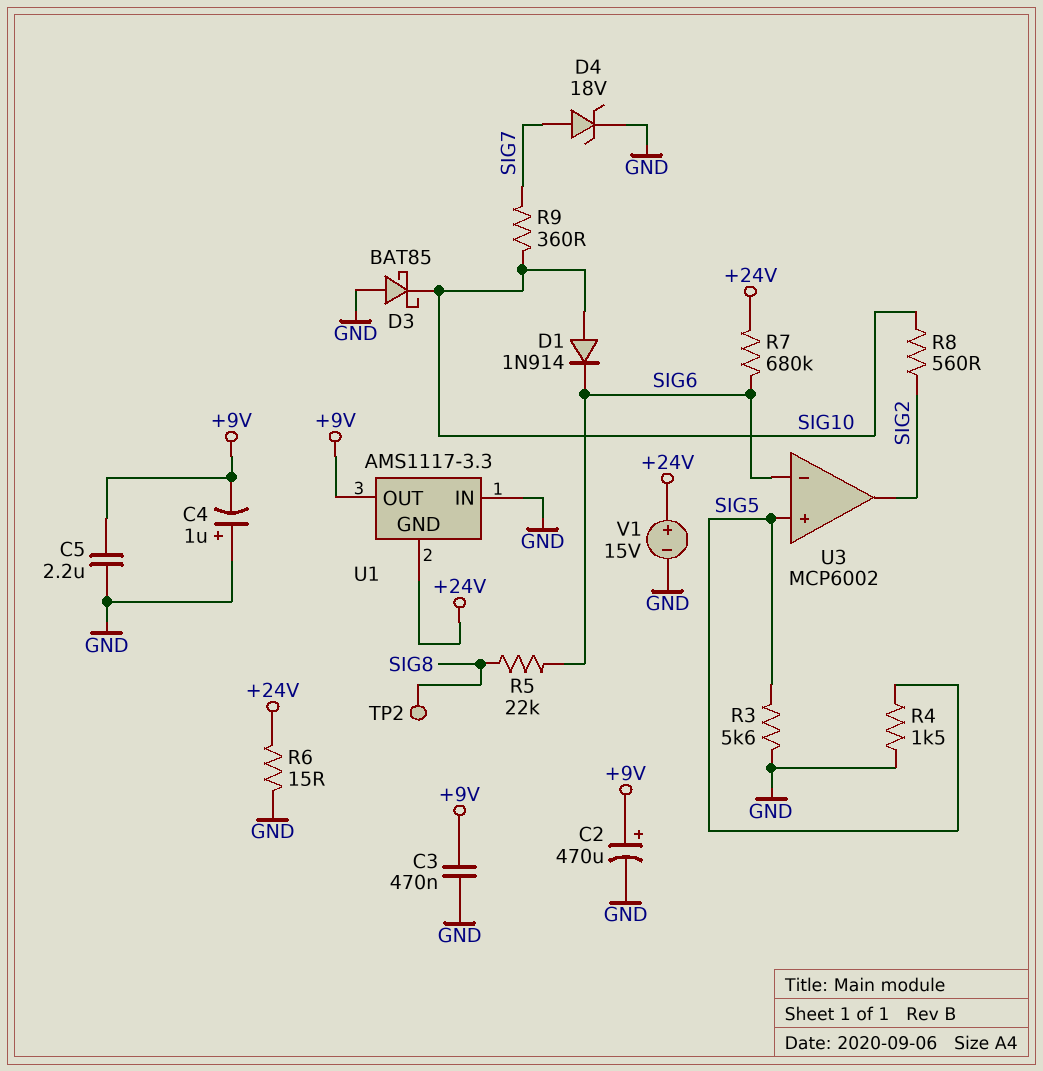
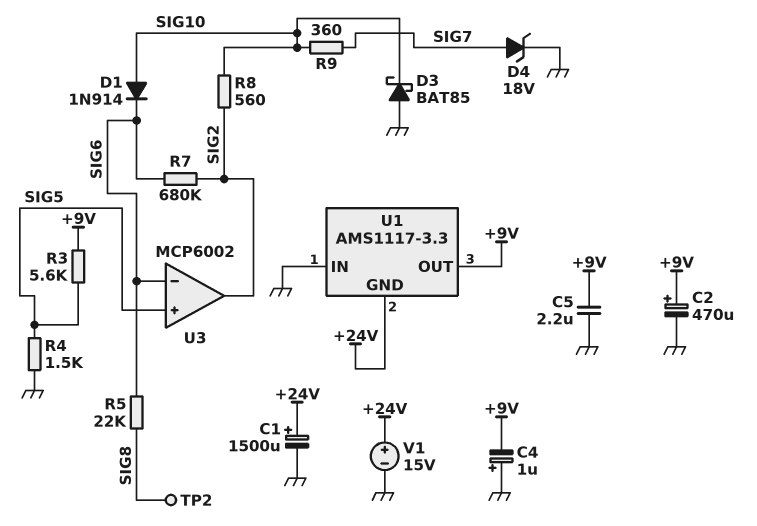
C1: none -> 1500uF (plus +24V, minus GND)
C3: 470nF (+9V, GND) -> none
R3: 5.6k (GND, SIG5) -> 5.6k (+9V, SIG5)
R6: 15 (+24V, GND) -> none
R7: 680k (+24V, SIG6) -> 680k (SIG2, SIG6)

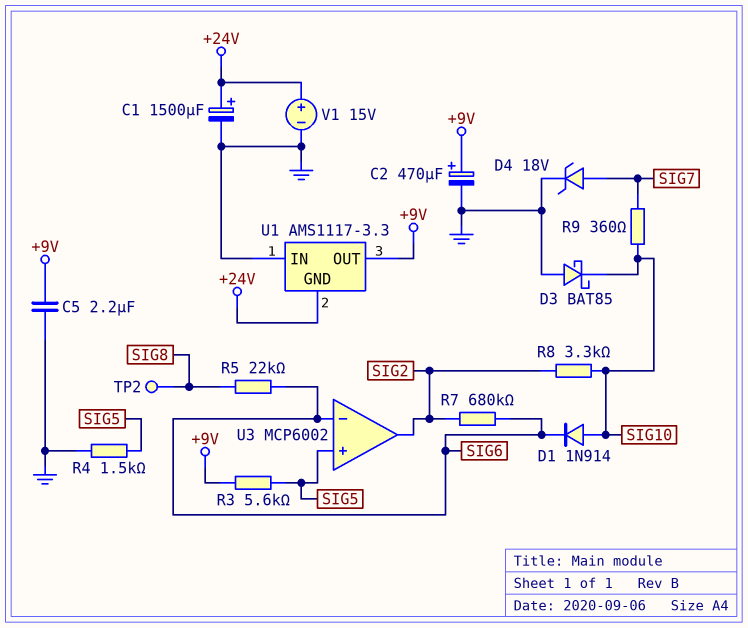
C4: 1uF (plus GND, minus +9V) -> none
R8: 560 (SIG2, SIG10) -> 3.3k (SIG2, SIG10)

